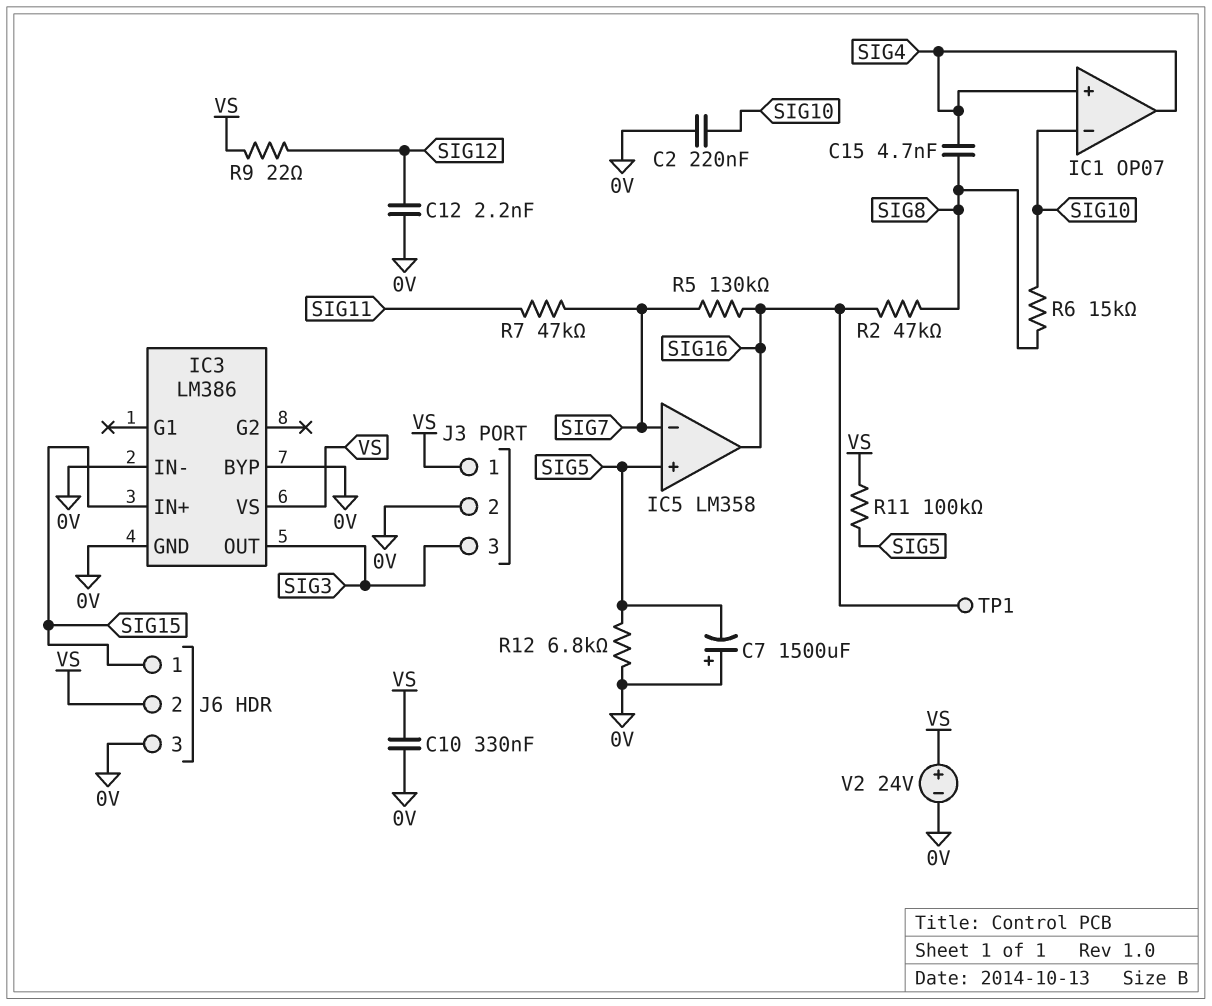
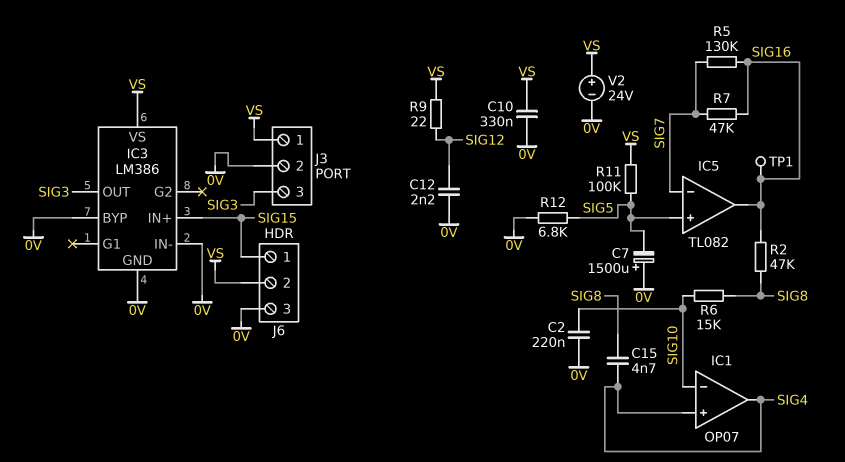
IC5: LM358 -> TL082
R7: 47k (SIG7, SIG11) -> 47k (SIG7, SIG16)

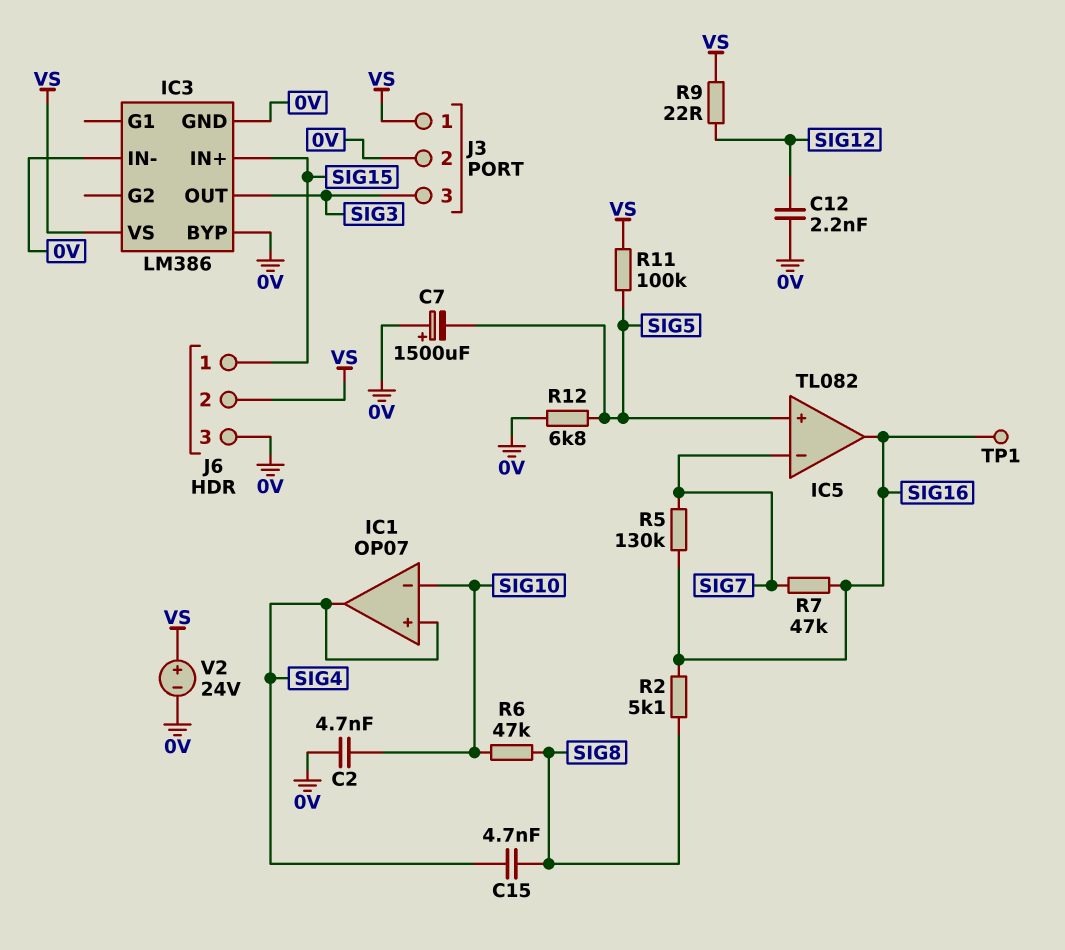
C2: 220nF (0V, SIG10) -> 4.7nF (0V, SIG10)
C10: 330nF (0V, VS) -> none
R2: 47k (SIG8, SIG16) -> 5.1k (SIG8, SIG16)
R6: 15k (SIG8, SIG10) -> 47k (SIG8, SIG10)

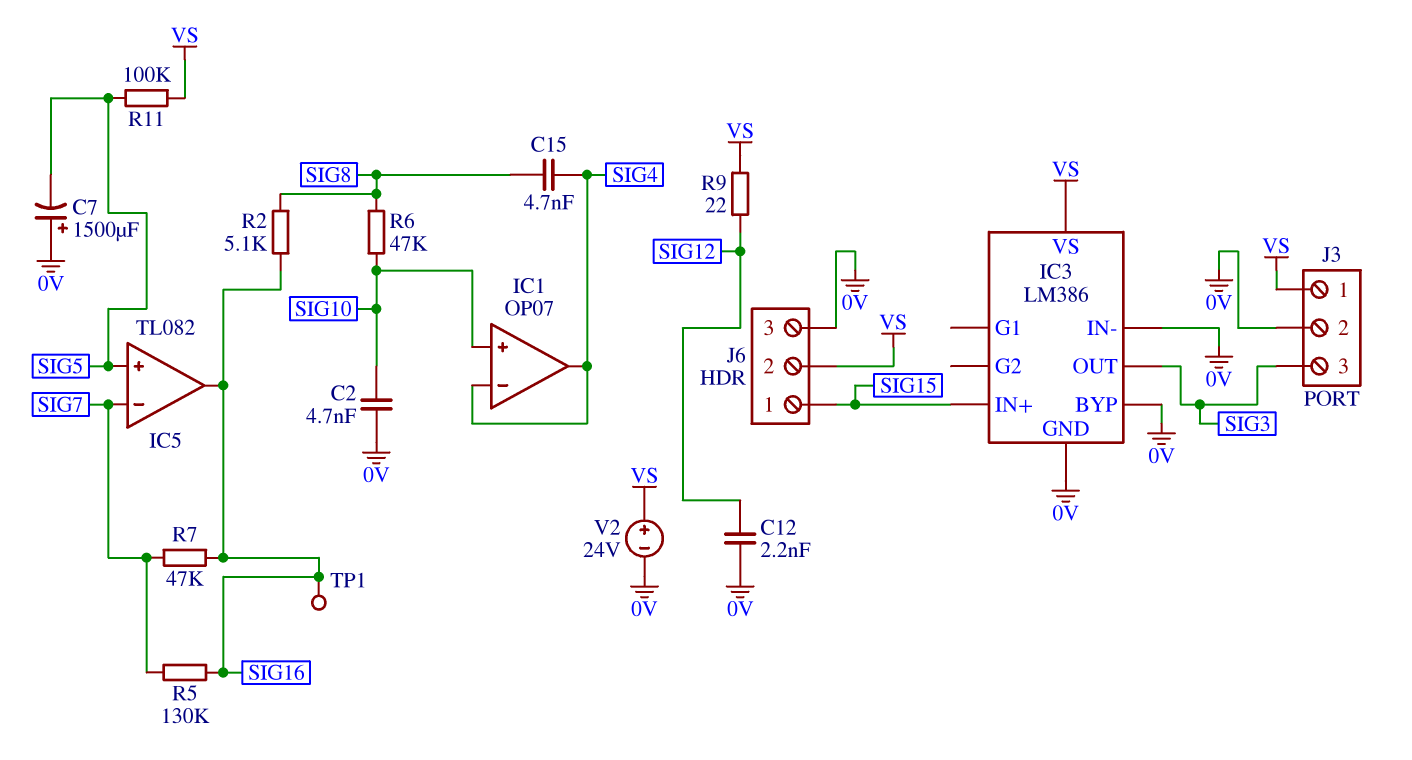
IC1 pin in+: SIG4 -> SIG10
IC1 pin in-: SIG10 -> SIG4
R12: 6.8k (0V, SIG5) -> none

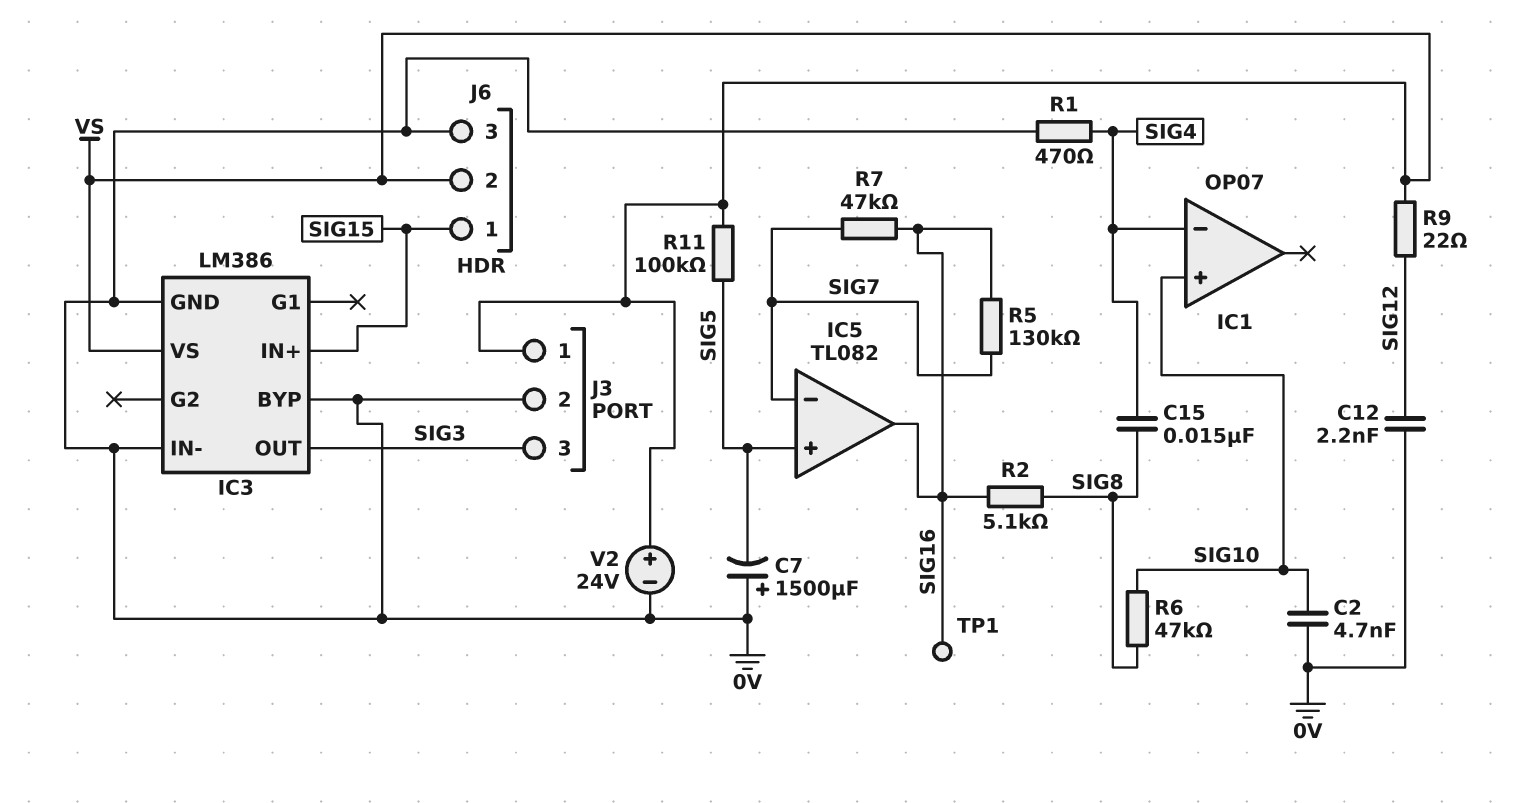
C15: 4.7nF (SIG4, SIG8) -> 15nF (SIG4, SIG8)
IC1 pin out: SIG4 -> none
R1: none -> 470 (0V, SIG4)

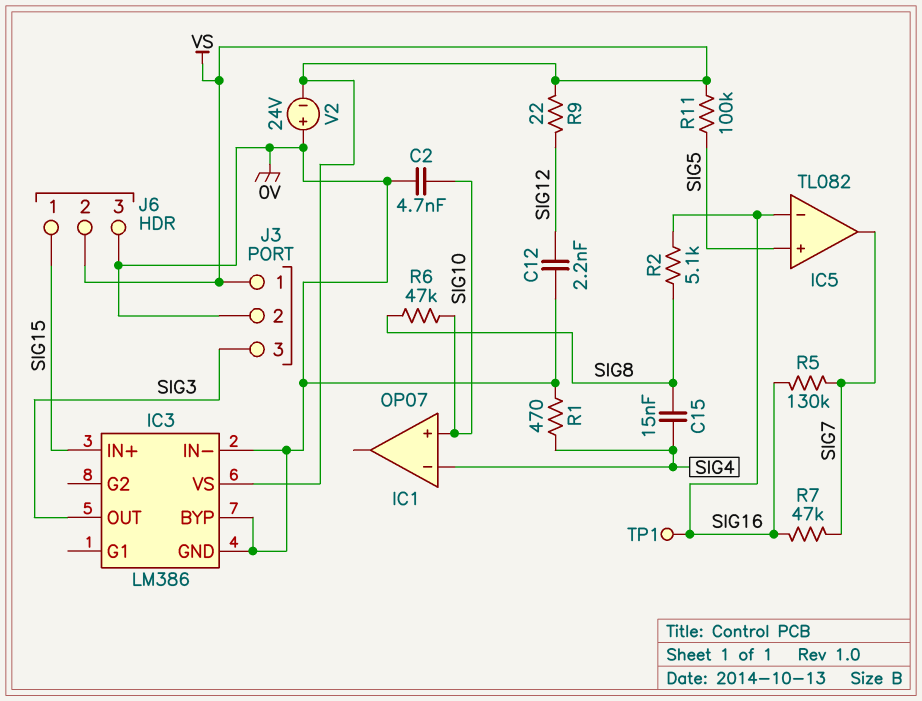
C7: 1500uF (plus 0V, minus SIG5) -> none
IC5 pin in-: SIG7 -> SIG16
IC5 pin out: SIG16 -> SIG7
V2: 24V (plus VS, minus 0V) -> 24V (plus 0V, minus VS)

